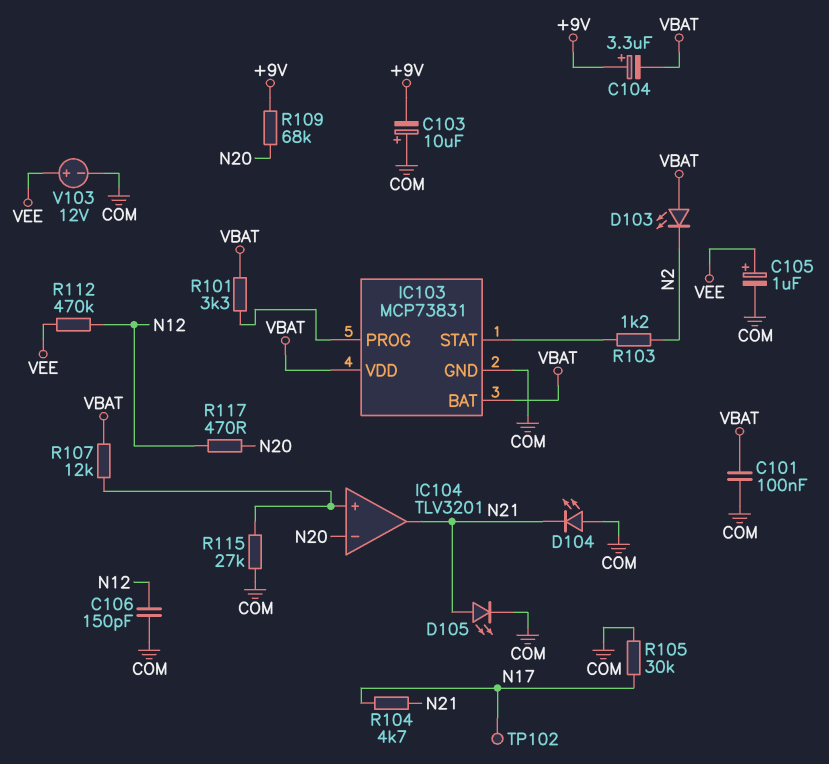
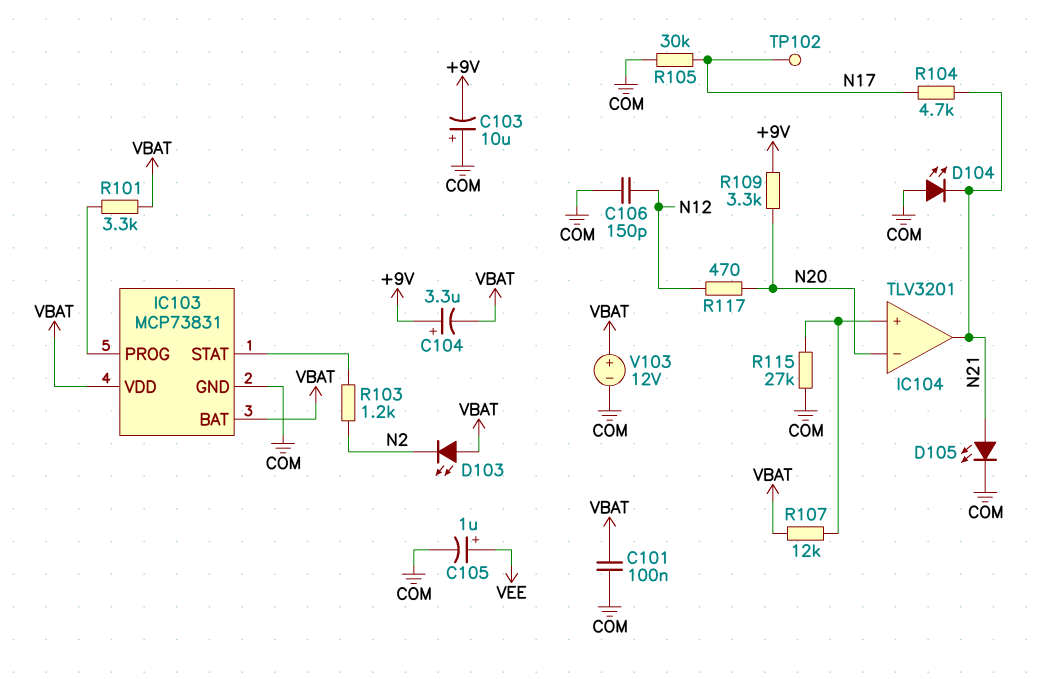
R109: 68k (+9V, N20) -> 3.3k (+9V, N20)
R112: 470k (N12, VEE) -> none
V103: 12V (plus VEE, minus COM) -> 12V (plus VBAT, minus COM)

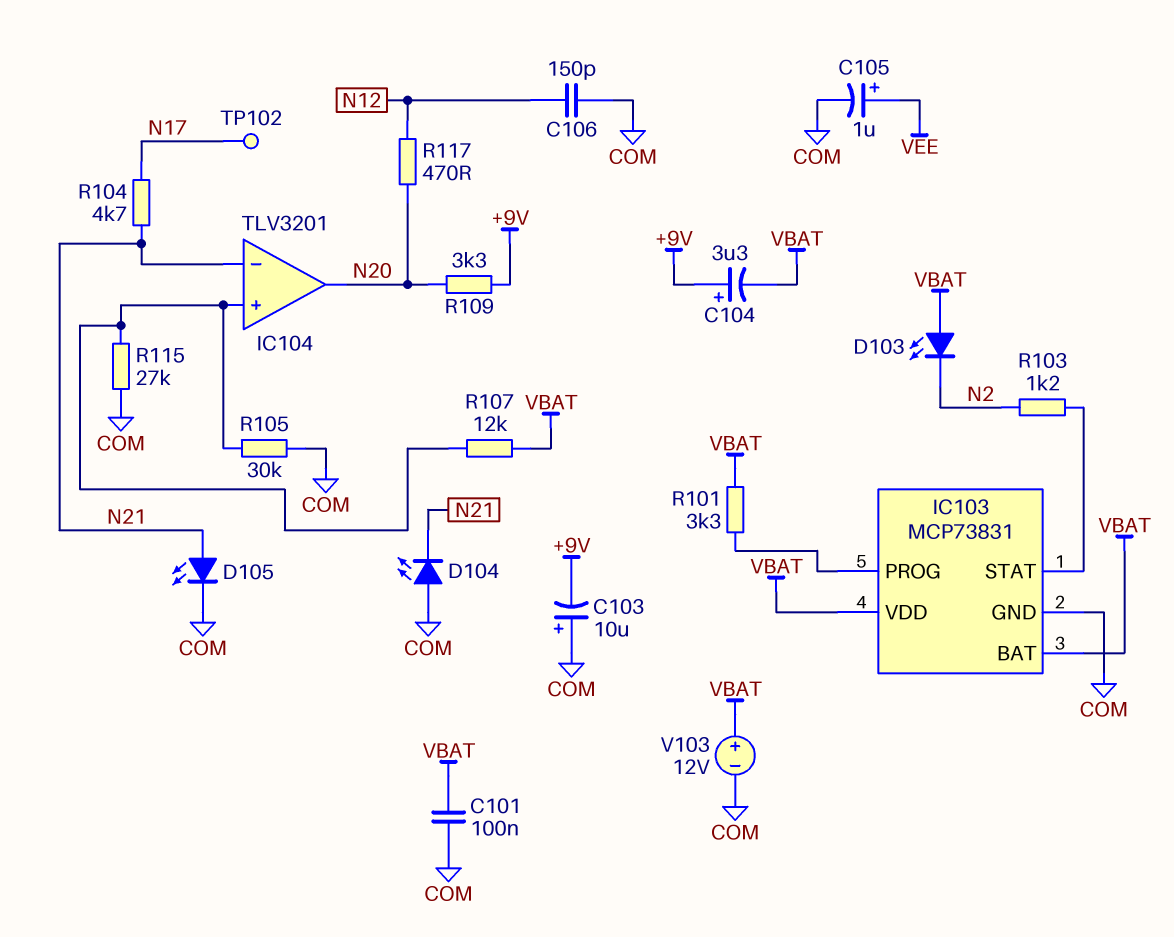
IC104 pin in-: N20 -> N21
IC104 pin out: N21 -> N20
R105: 30k (COM, N17) -> 30k (COM, IC104/in+)

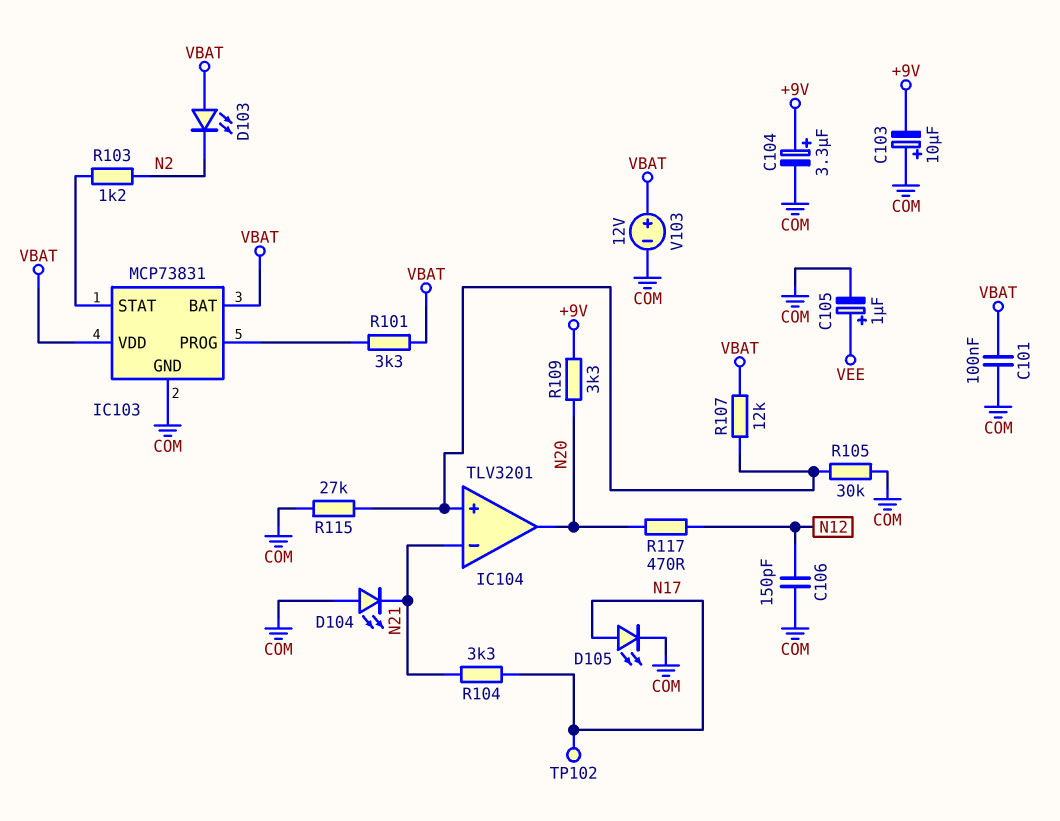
C104: 3.3uF (plus +9V, minus VBAT) -> 3.3uF (plus +9V, minus COM)
D105: LED (A N21, K COM) -> LED (A N17, K COM)
R104: 4.7k (N17, N21) -> 3.3k (N17, N21)

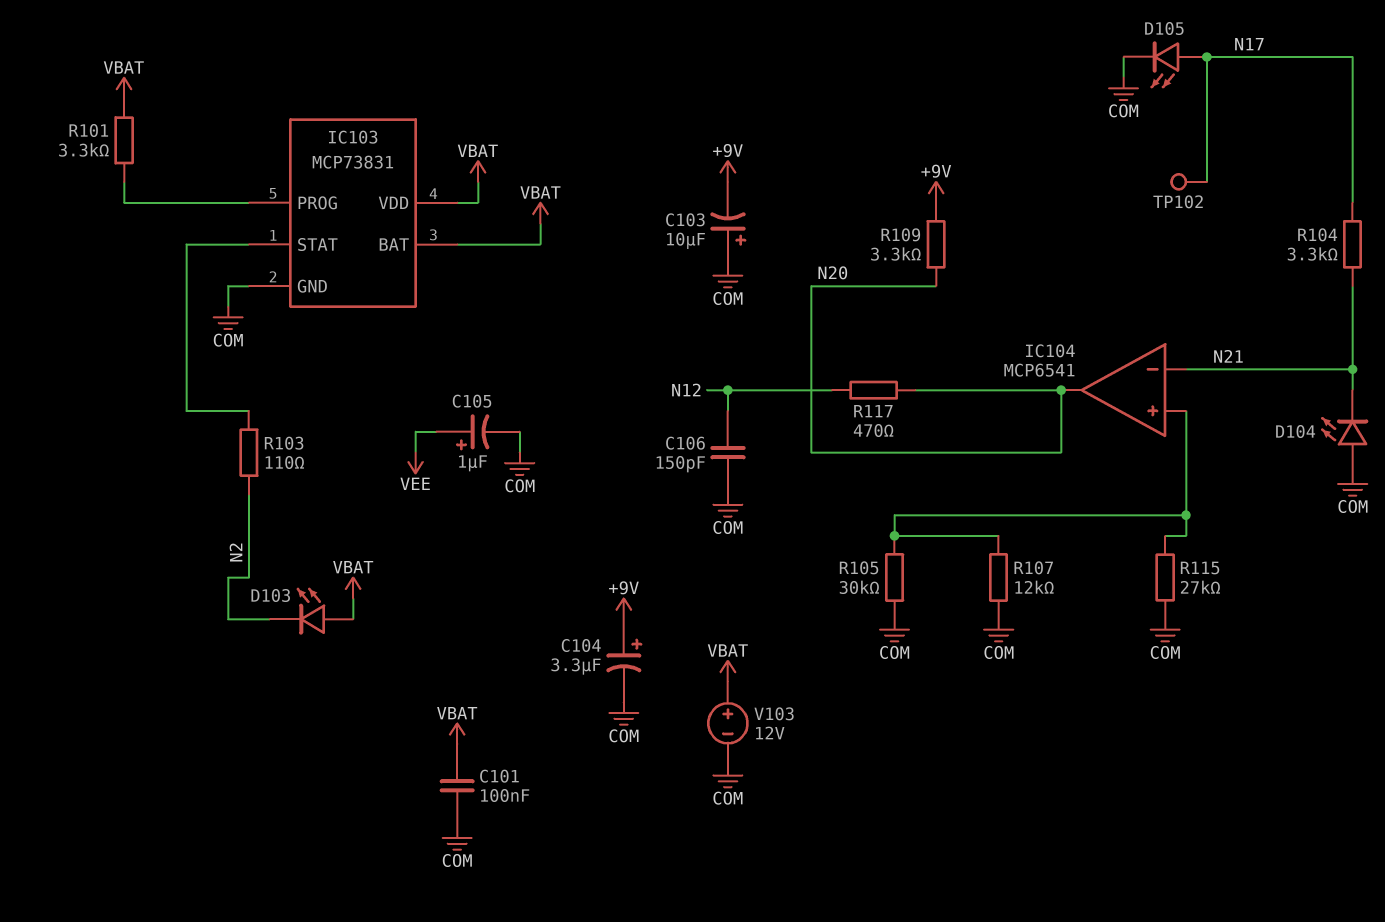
IC104: TLV3201 -> MCP6541
R103: 1.2k (IC103/STAT, N2) -> 110 (IC103/STAT, N2)
R107: 12k (IC104/in+, VBAT) -> 12k (COM, IC104/in+)

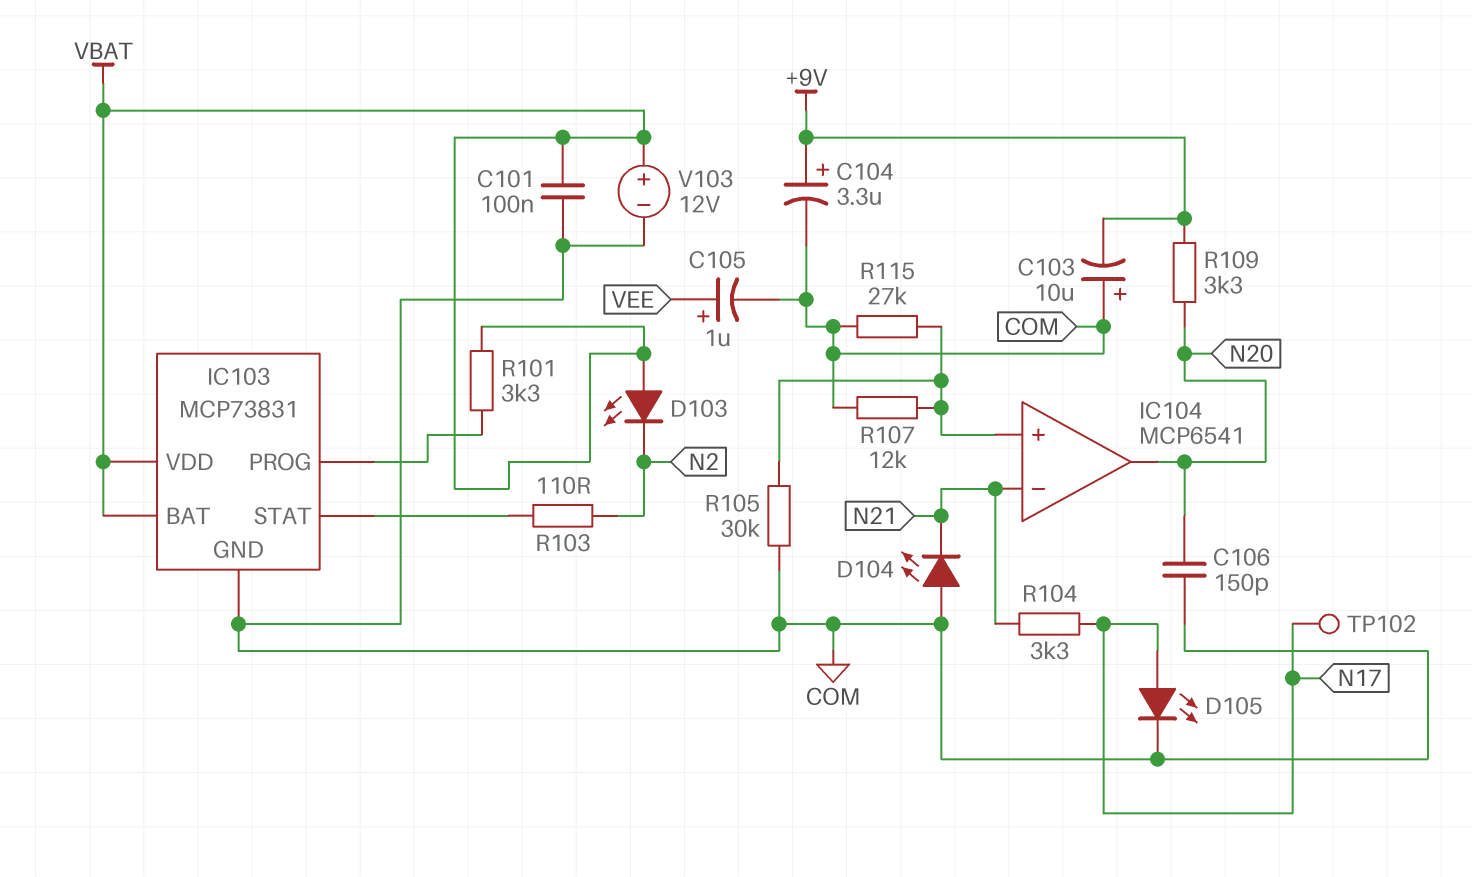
C106: 150pF (COM, N12) -> 150pF (COM, N20)
R117: 470 (N12, N20) -> none

